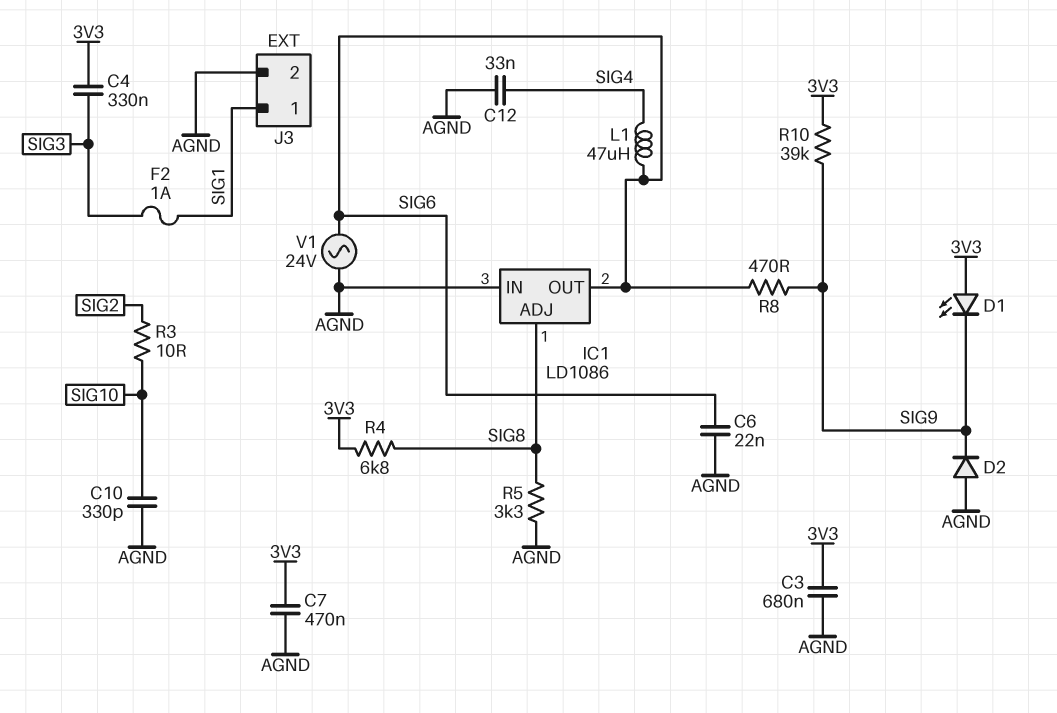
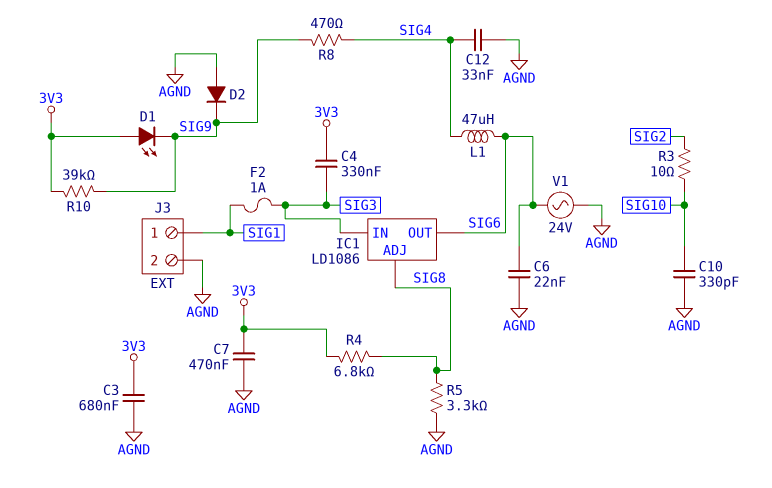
IC1 pin IN: AGND -> SIG3
R8: 470 (SIG6, SIG9) -> 470 (SIG4, SIG9)

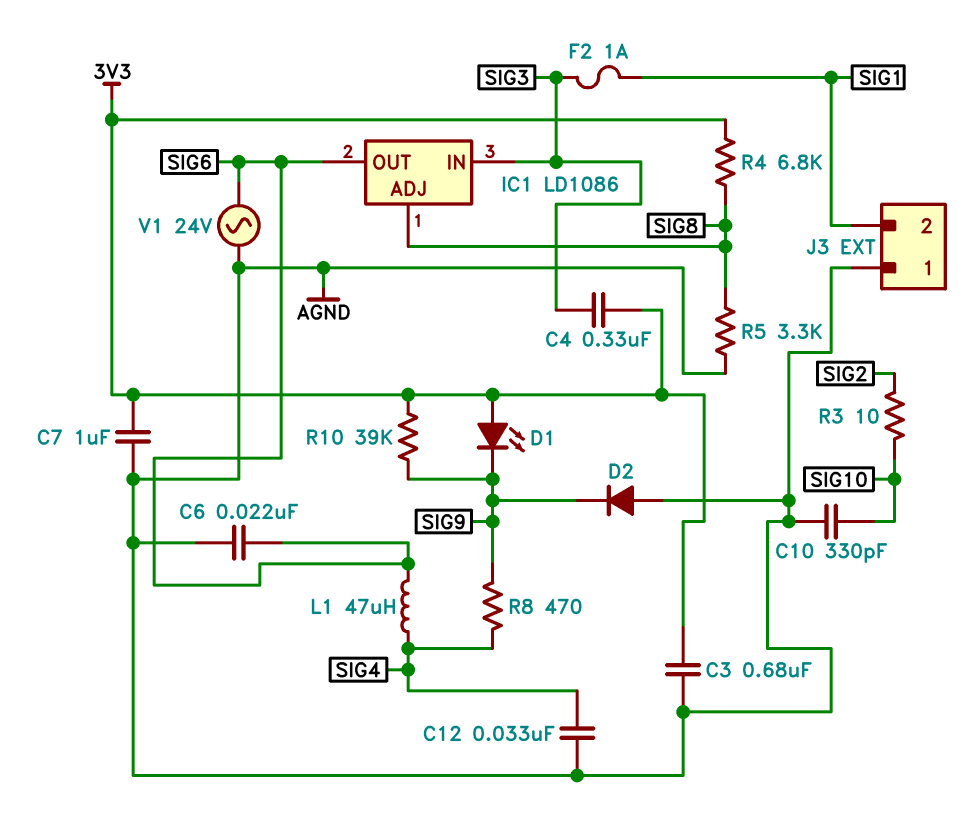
C7: 470nF (3V3, AGND) -> 1uF (3V3, AGND)
J3 pin 1: SIG1 -> AGND
J3 pin 2: AGND -> SIG1

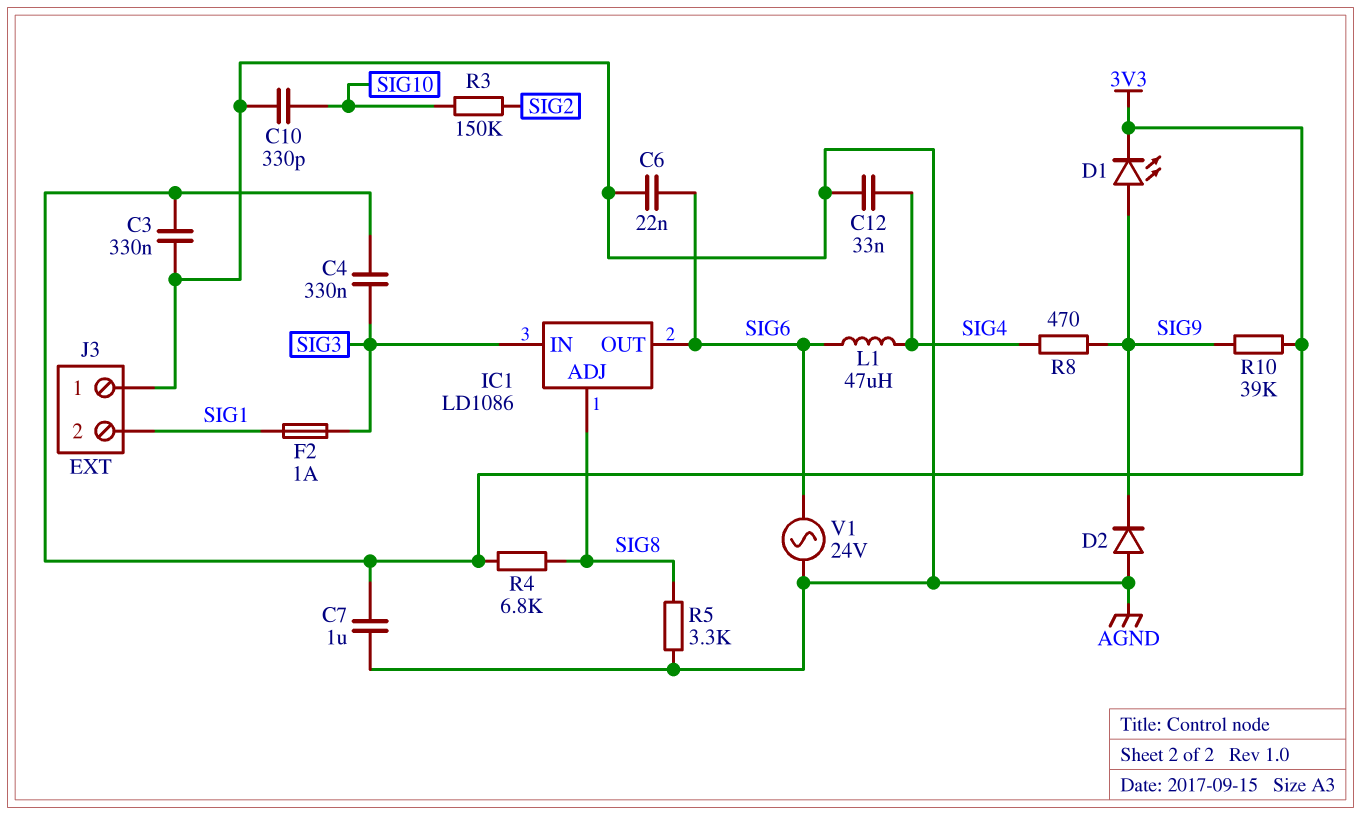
C3: 680nF (3V3, AGND) -> 330nF (3V3, AGND)
D1: LED (A 3V3, K SIG9) -> LED (A SIG9, K 3V3)
R3: 10 (SIG2, SIG10) -> 150k (SIG2, SIG10)

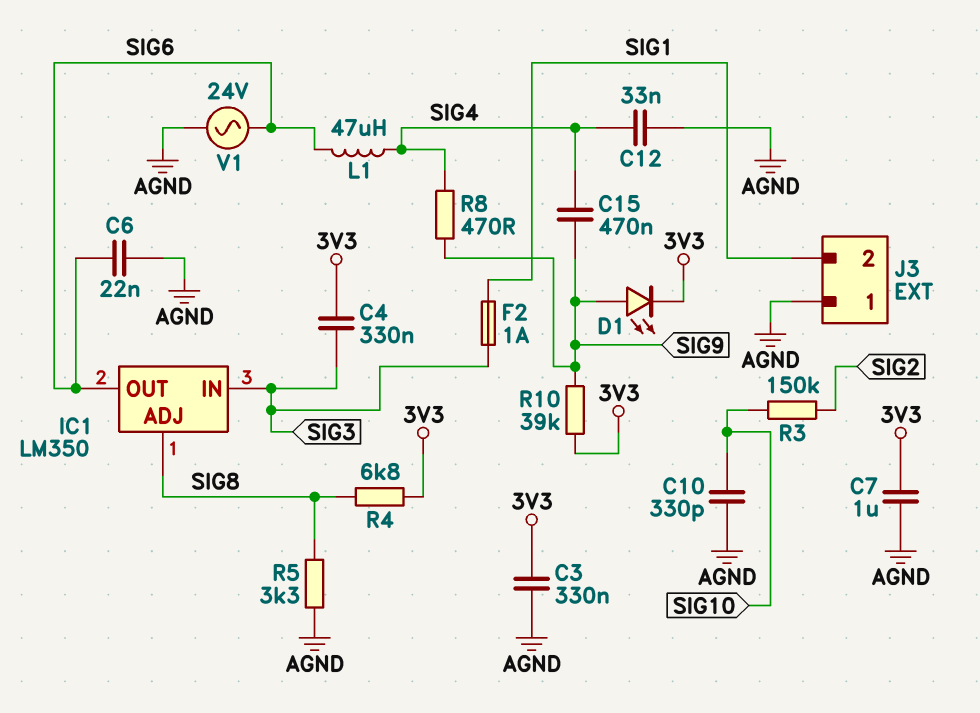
C15: none -> 470nF (SIG4, SIG9)
D2: diode (A AGND, K SIG9) -> none
IC1: LD1086 -> LM350

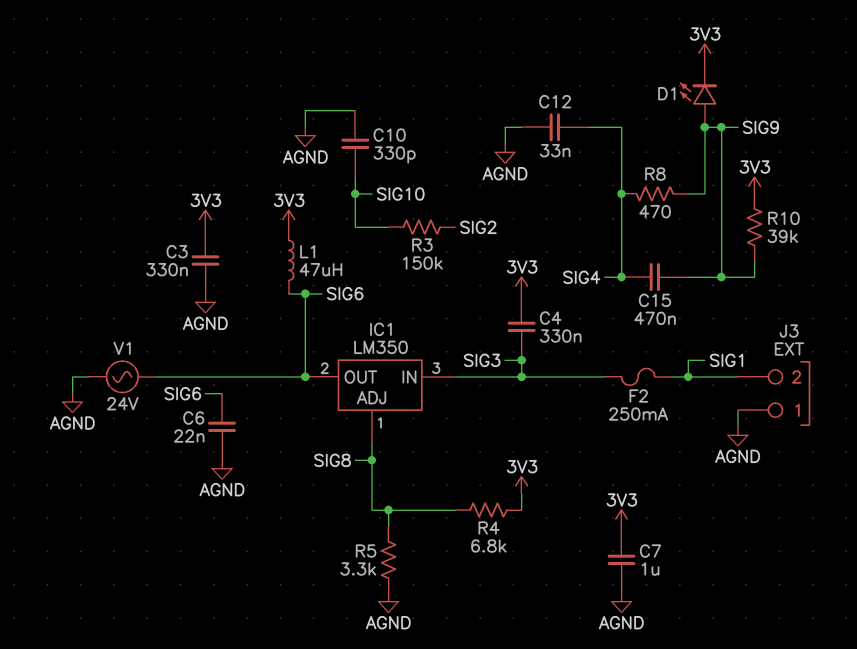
F2: 1A (SIG1, SIG3) -> 250mA (SIG1, SIG3)
L1: 47uH (SIG4, SIG6) -> 47uH (3V3, SIG6)

